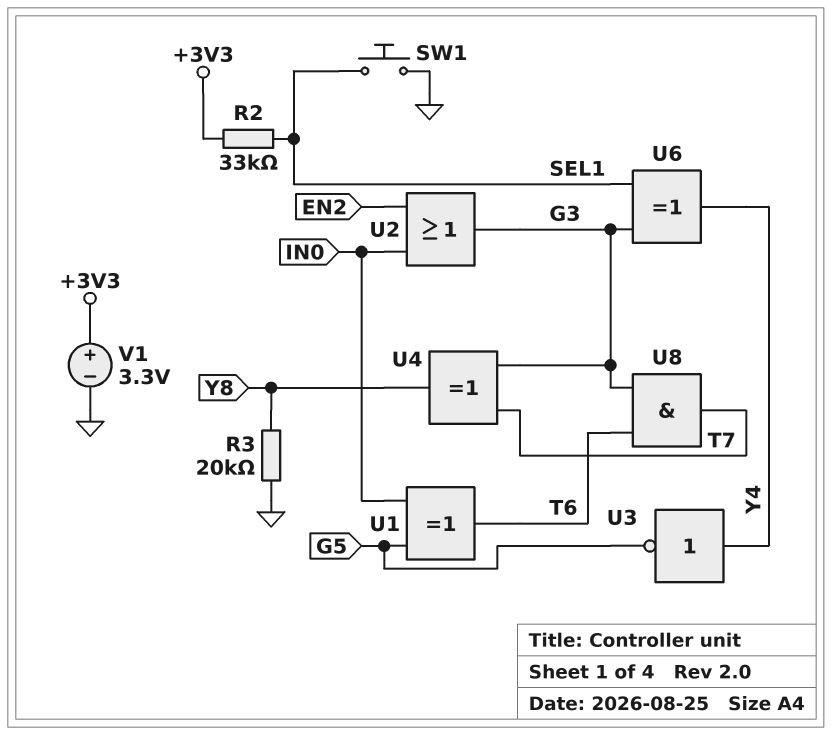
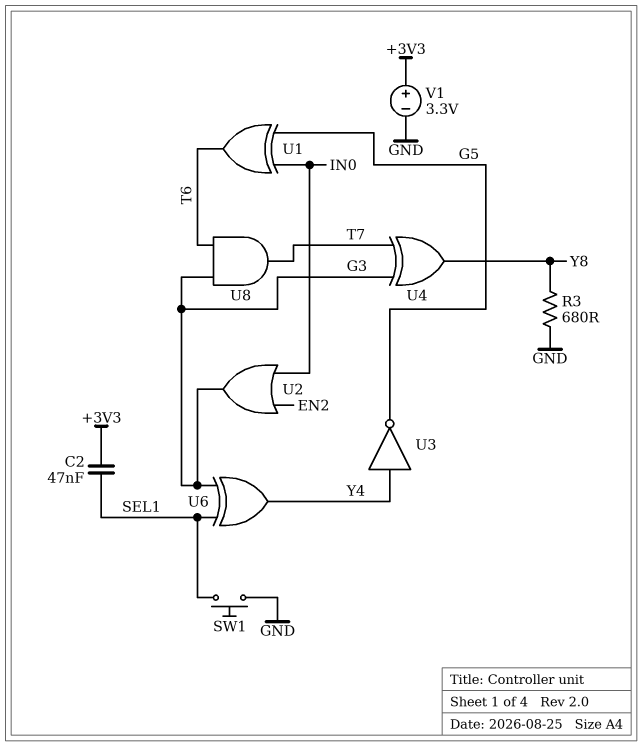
C2: none -> 47nF (+3V3, SEL1)
R2: 33k (+3V3, SEL1) -> none
R3: 20k (GND, Y8) -> 680 (GND, Y8)

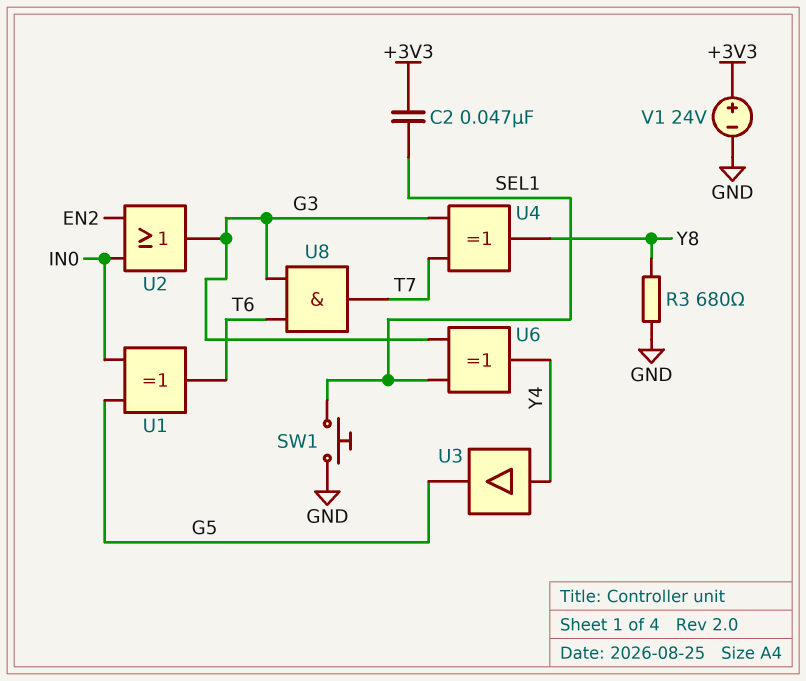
U3: NOT (in Y4, out G5) -> buffer (in Y4, out G5)
V1: 3.3V (plus +3V3, minus GND) -> 24V (plus +3V3, minus GND)

